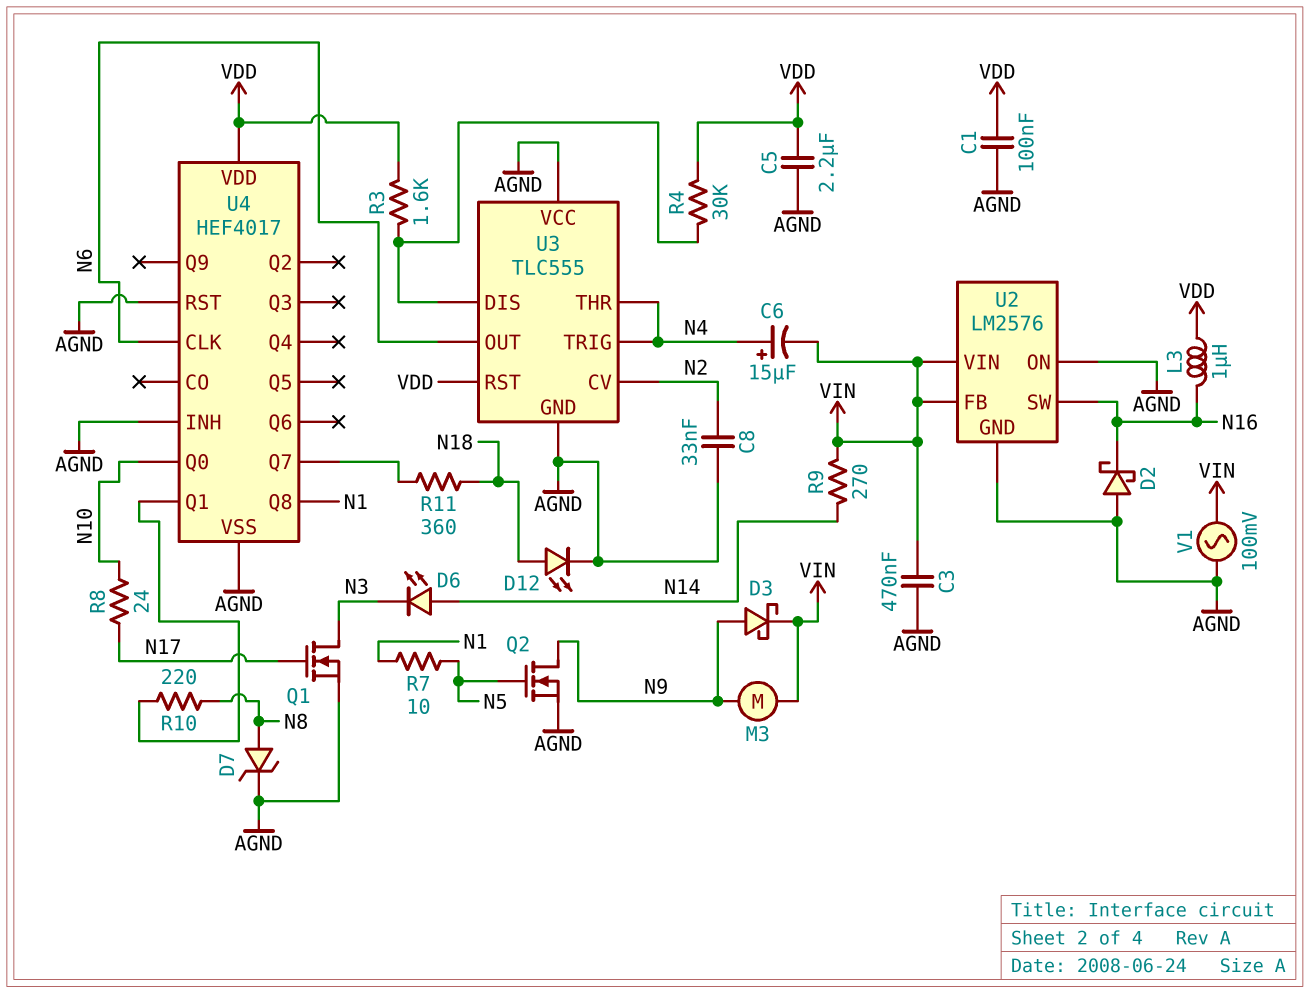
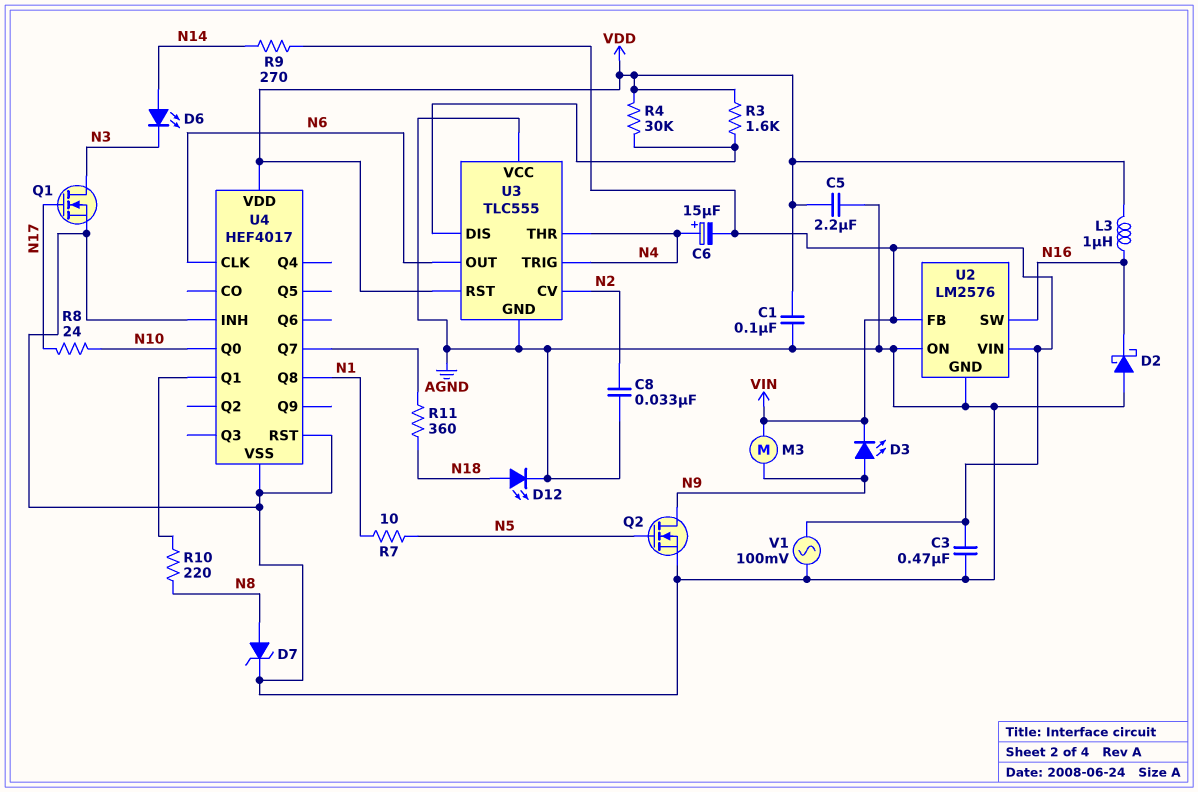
D3: schottky (A N9, K VIN) -> LED (A N9, K VIN)

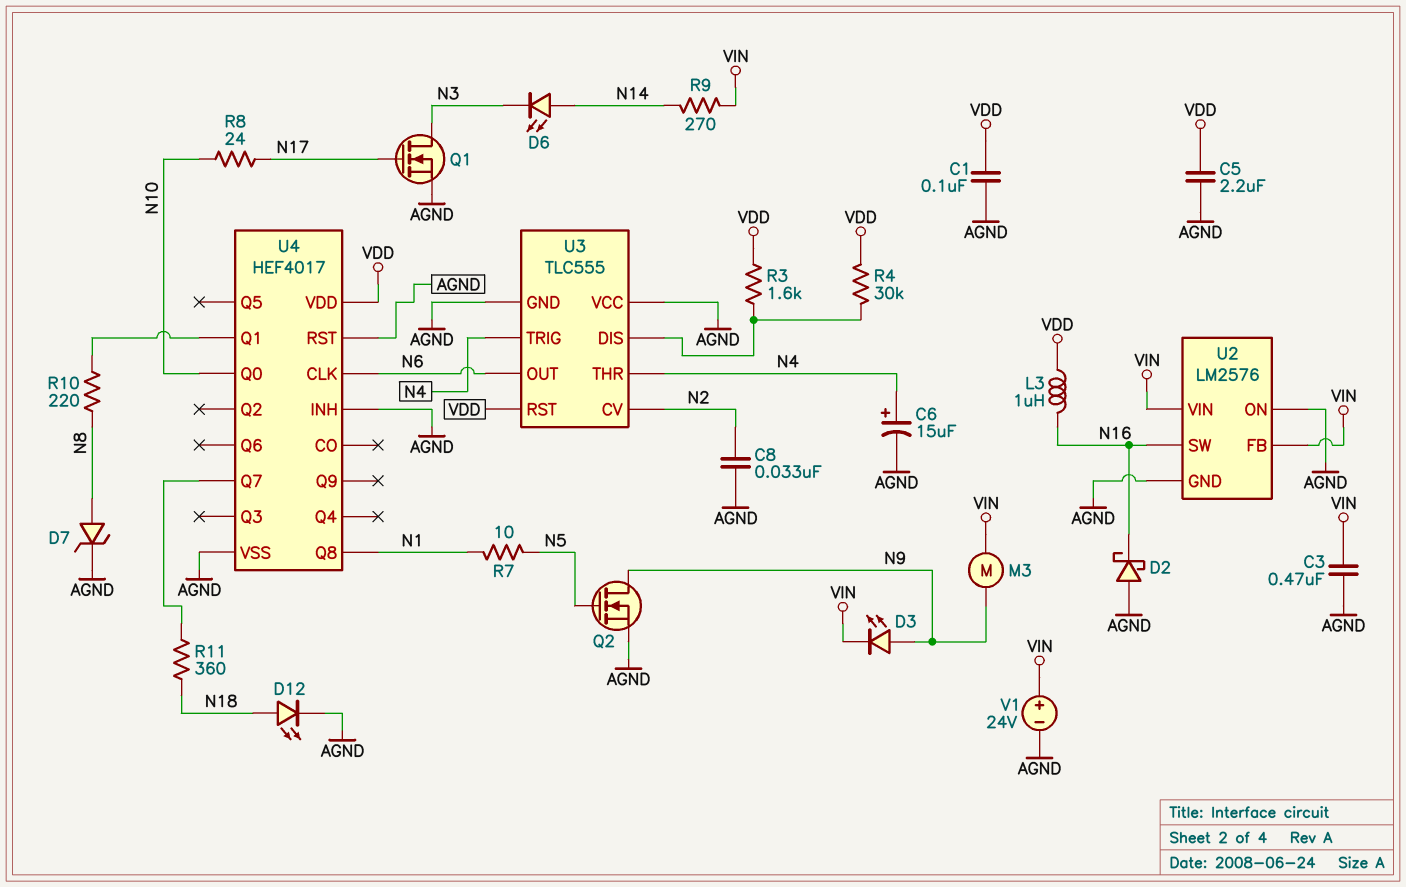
C6: 15uF (plus N4, minus VIN) -> 15uF (plus N4, minus AGND)
V1: AC 100mV (AGND, VIN) -> 24V (plus VIN, minus AGND)

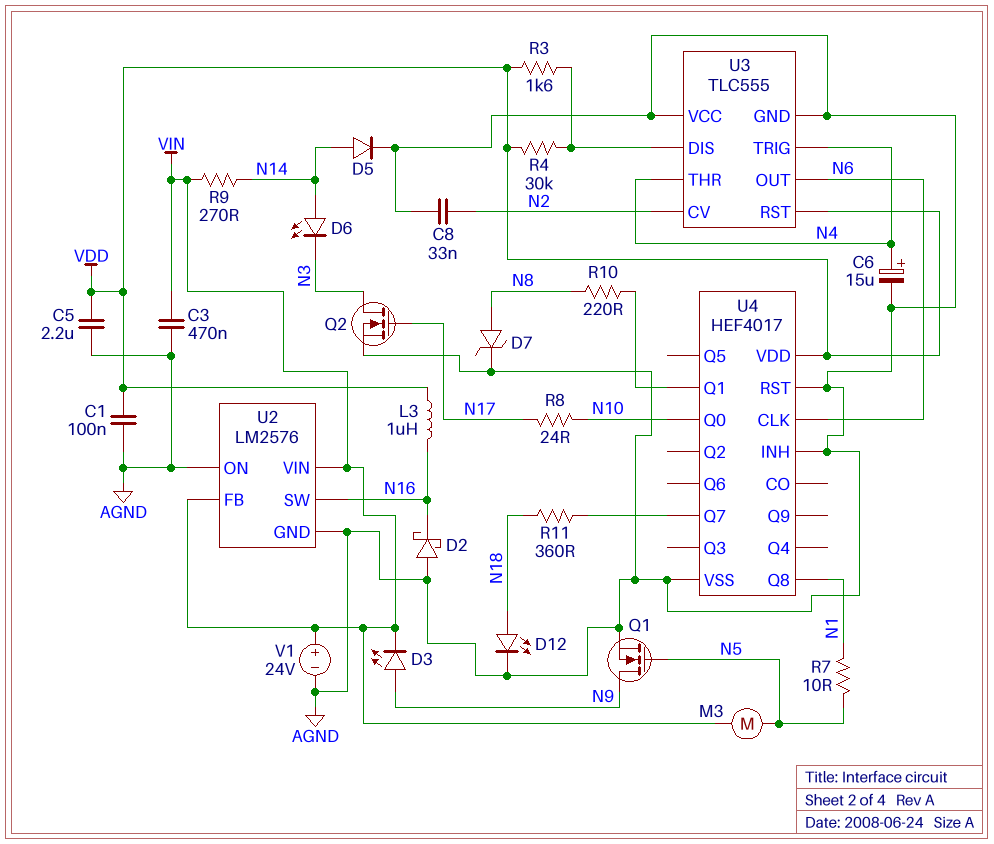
D5: none -> diode (A N14, K AGND)
M3: motor (N9, VIN) -> motor (N5, VIN)
Q1: NMOS (G N17, D N3, S AGND) -> NMOS (G N5, D N9, S AGND)
Q2: NMOS (G N5, D N9, S AGND) -> NMOS (G N17, D N3, S AGND)

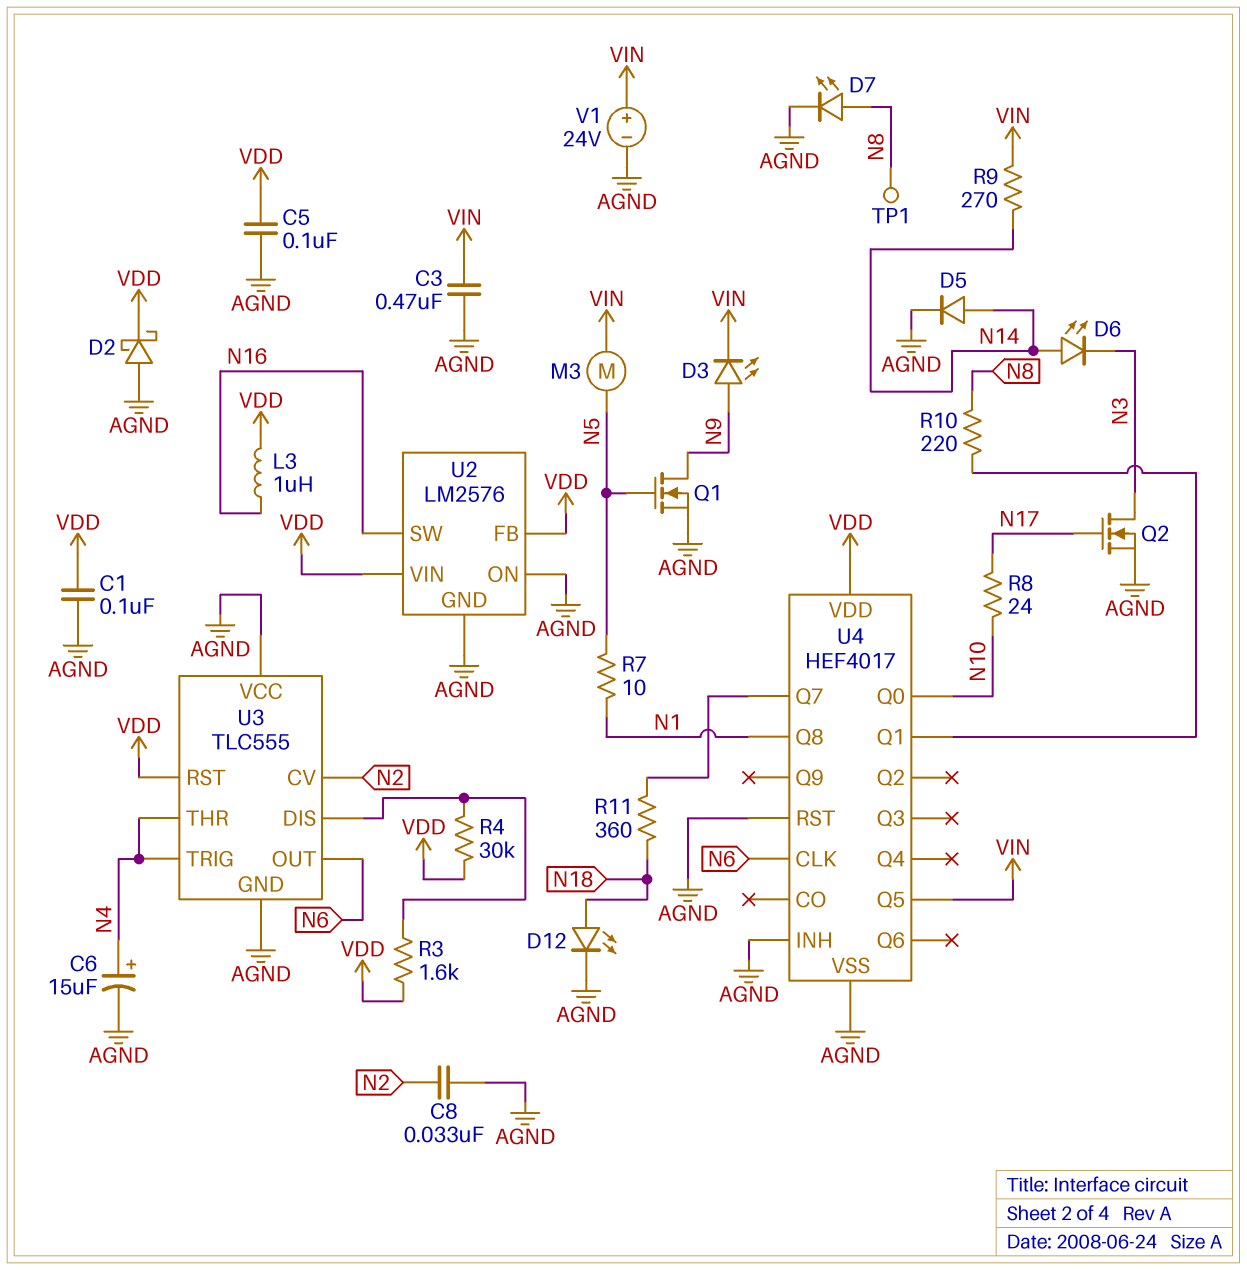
C5: 2.2uF (AGND, VDD) -> 100nF (AGND, VDD)
D2: schottky (A AGND, K N16) -> schottky (A AGND, K VDD)
D7: zener (A N8, K AGND) -> LED (A N8, K AGND)
TP1: none -> test point (N8)
U2 pin FB: VIN -> VDD
U2 pin VIN: VIN -> VDD
U4 pin Q5: none -> VIN

